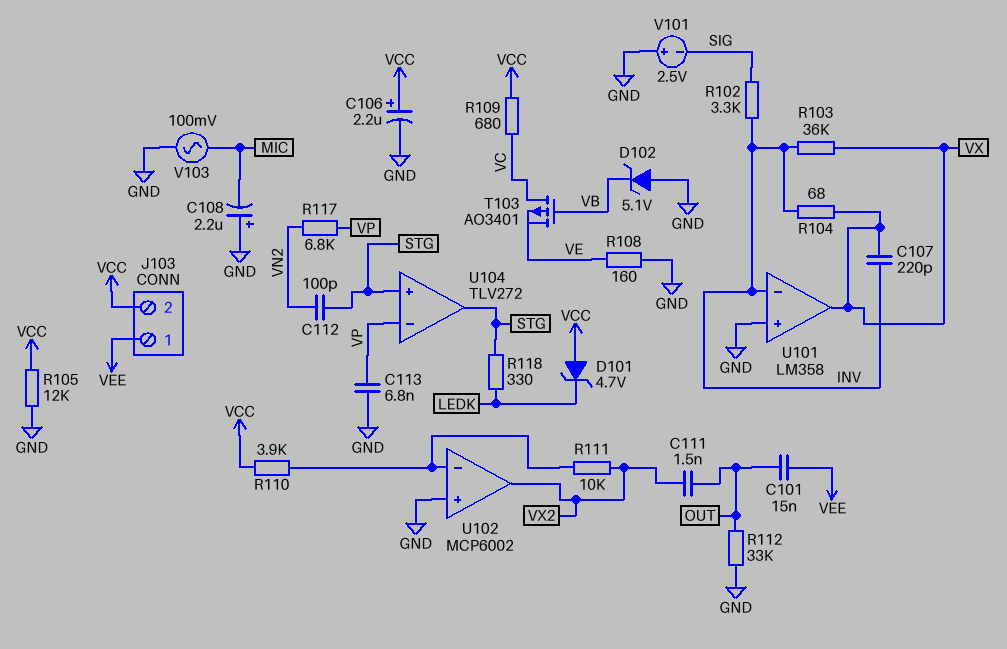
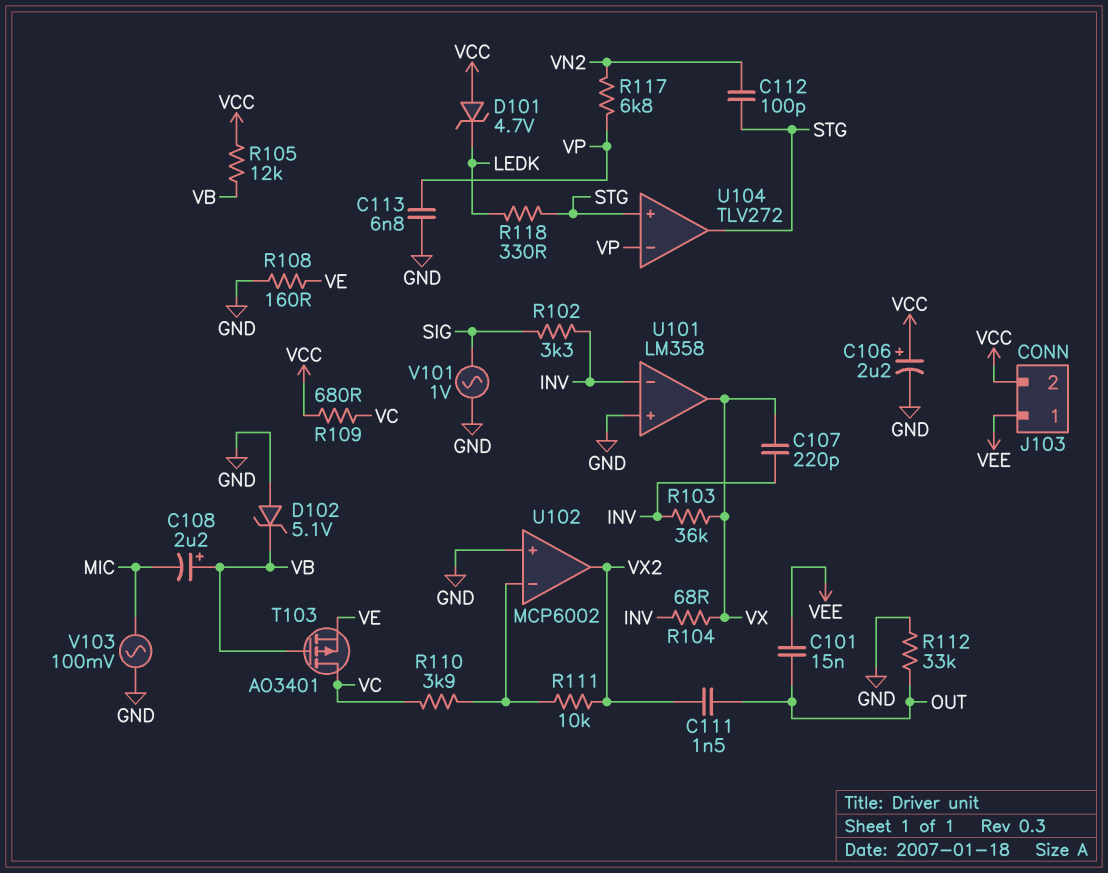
C108: 2.2uF (plus GND, minus MIC) -> 2.2uF (plus VB, minus MIC)
R105: 12k (GND, VCC) -> 12k (VB, VCC)
R110: 3.9k (U102/in-, VCC) -> 3.9k (U102/in-, VC)
V101: 2.5V (plus GND, minus SIG) -> AC 1V (GND, SIG)

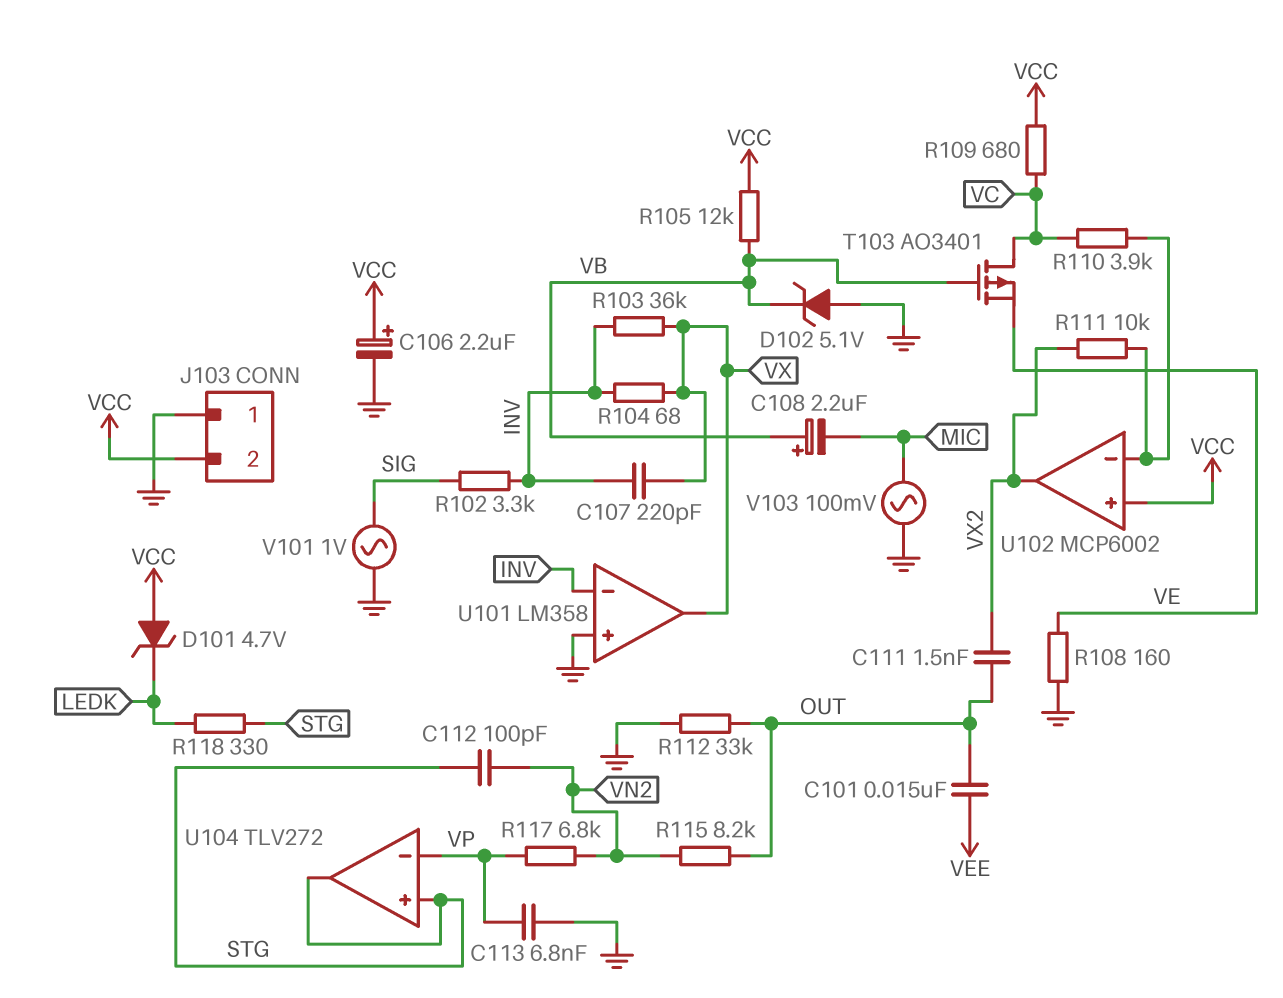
J103 pin 1: VEE -> GND
R115: none -> 8.2k (OUT, VN2)
U102 pin in+: GND -> VCC

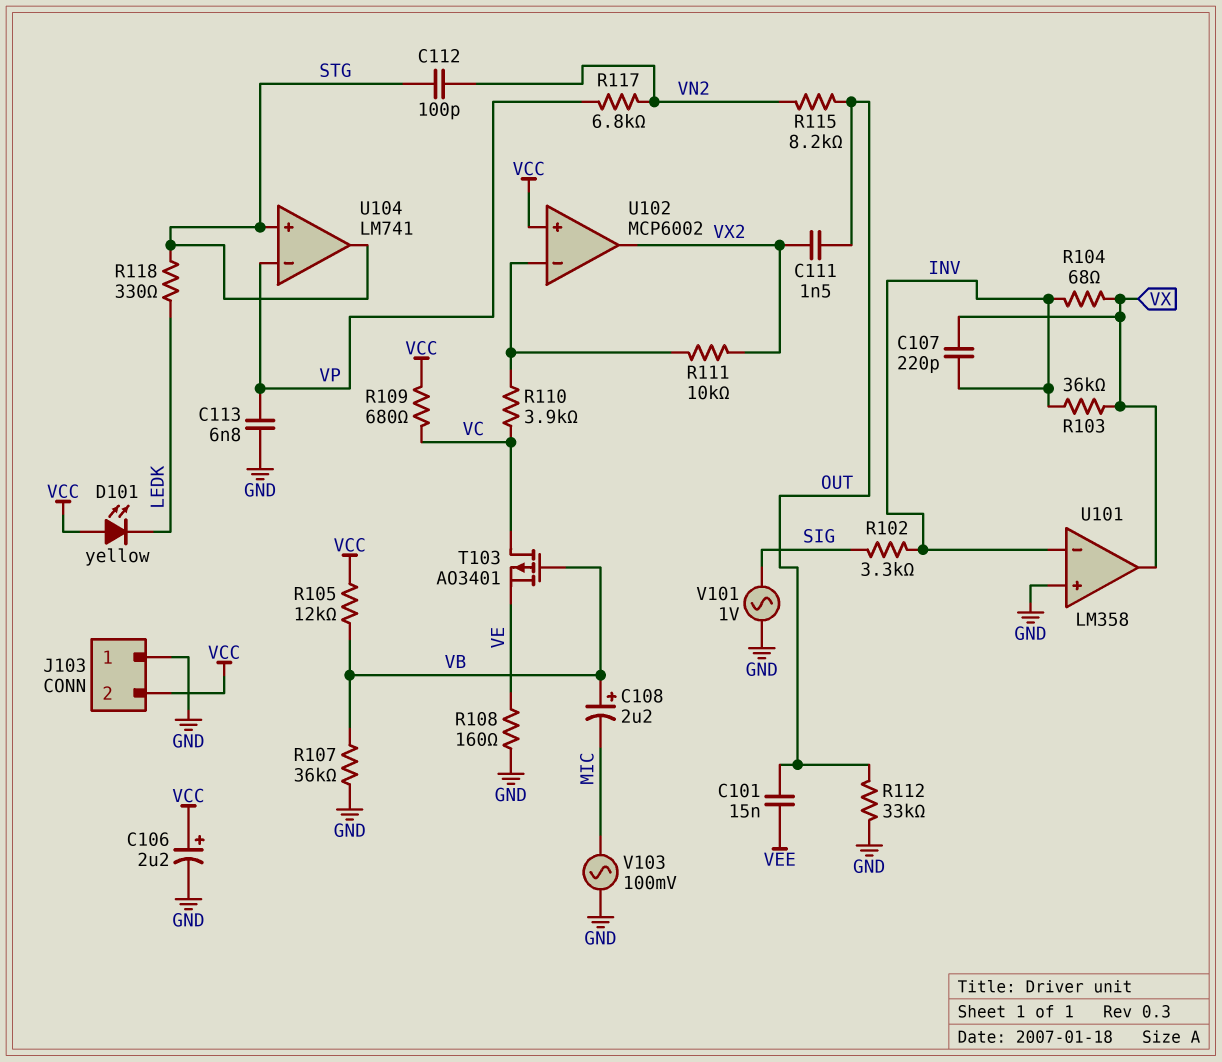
D101: zener 4.7V (A VCC, K LEDK) -> LED yellow (A VCC, K LEDK)
D102: zener 5.1V (A GND, K VB) -> none
R107: none -> 36k (GND, VB)
U104: TLV272 -> LM741

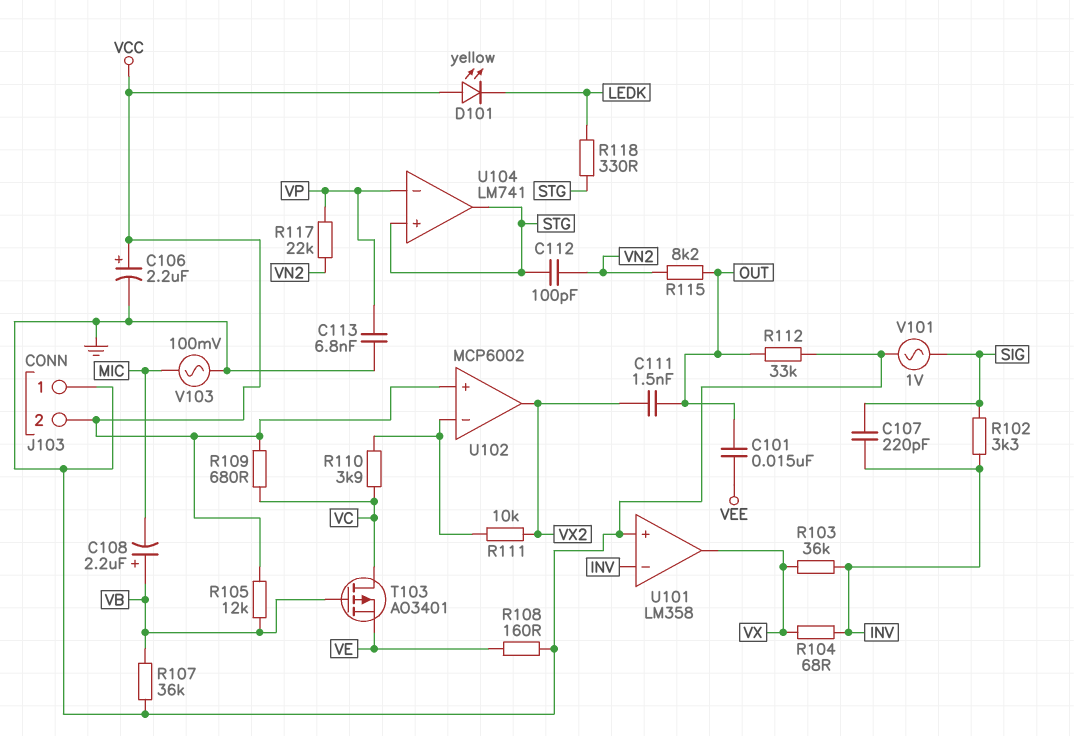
C107: 220pF (INV, VX) -> 220pF (INV, SIG)
R117: 6.8k (VN2, VP) -> 22k (VN2, VP)

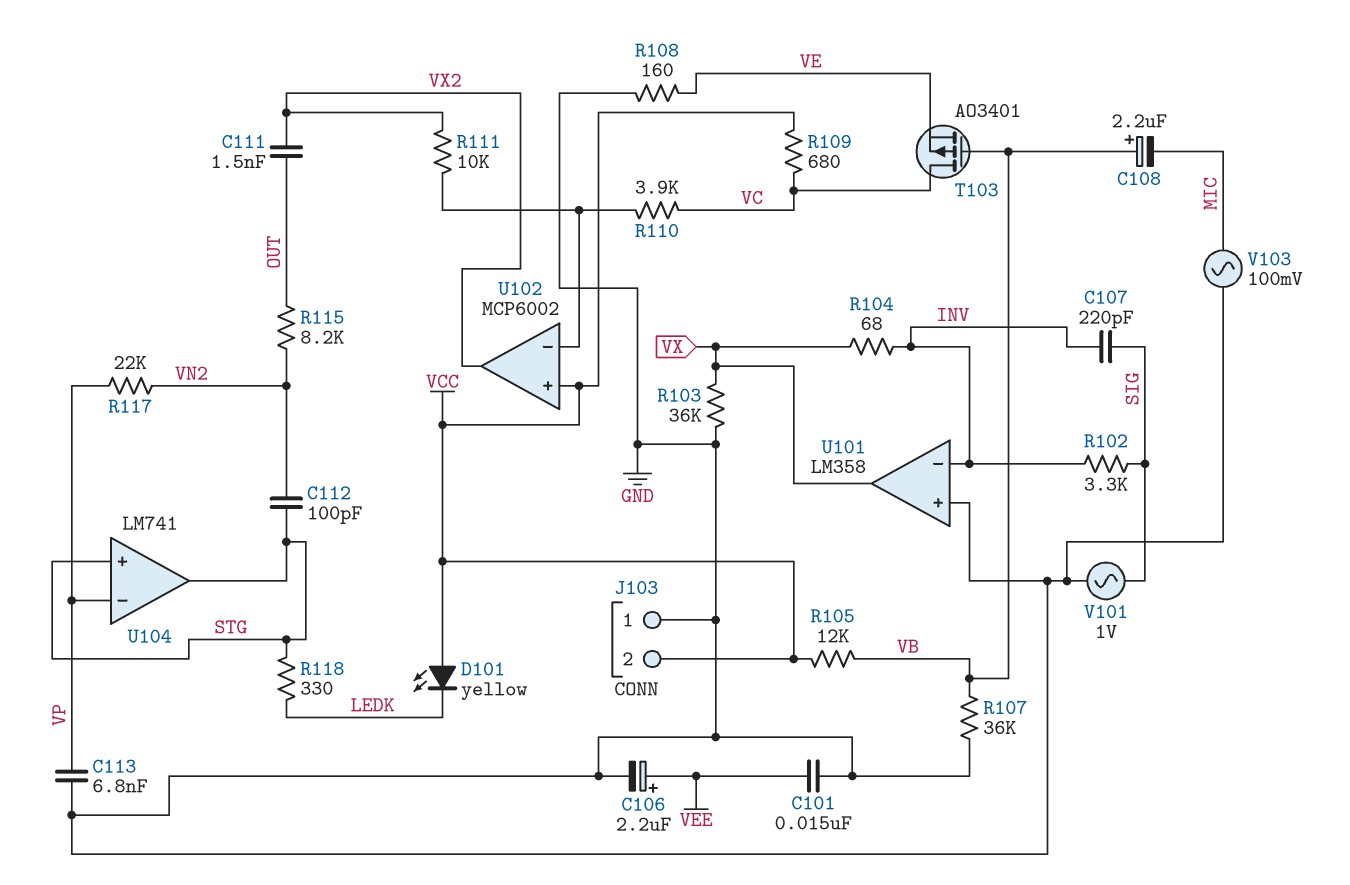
C101: 15nF (OUT, VEE) -> 15nF (GND, VEE)
C106: 2.2uF (plus VCC, minus GND) -> 2.2uF (plus VEE, minus GND)
R103: 36k (INV, VX) -> 36k (GND, VX)
R112: 33k (GND, OUT) -> none

